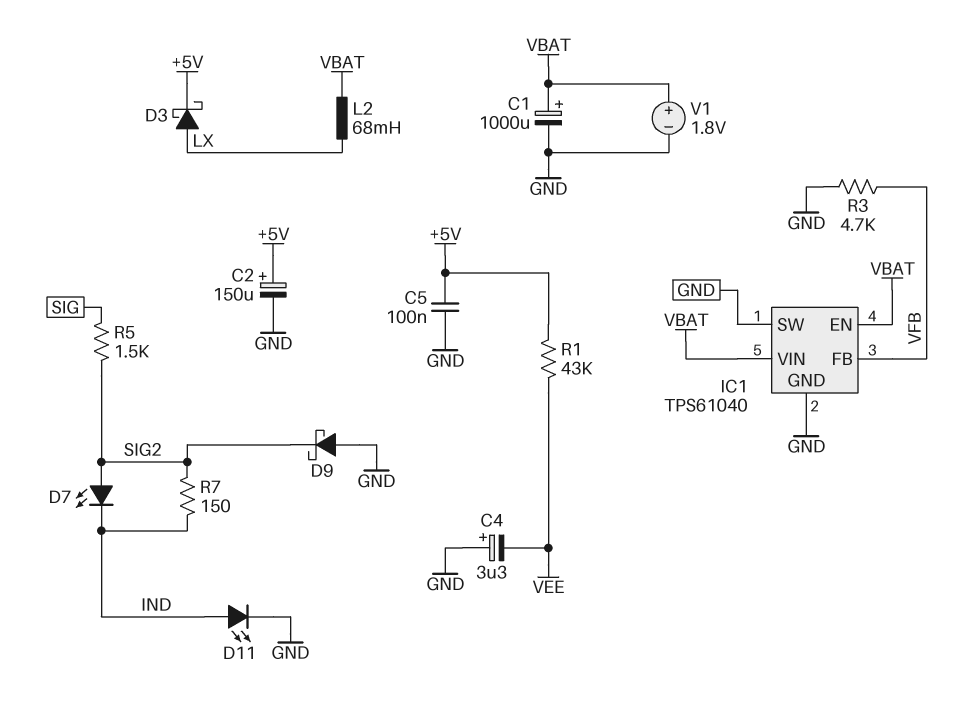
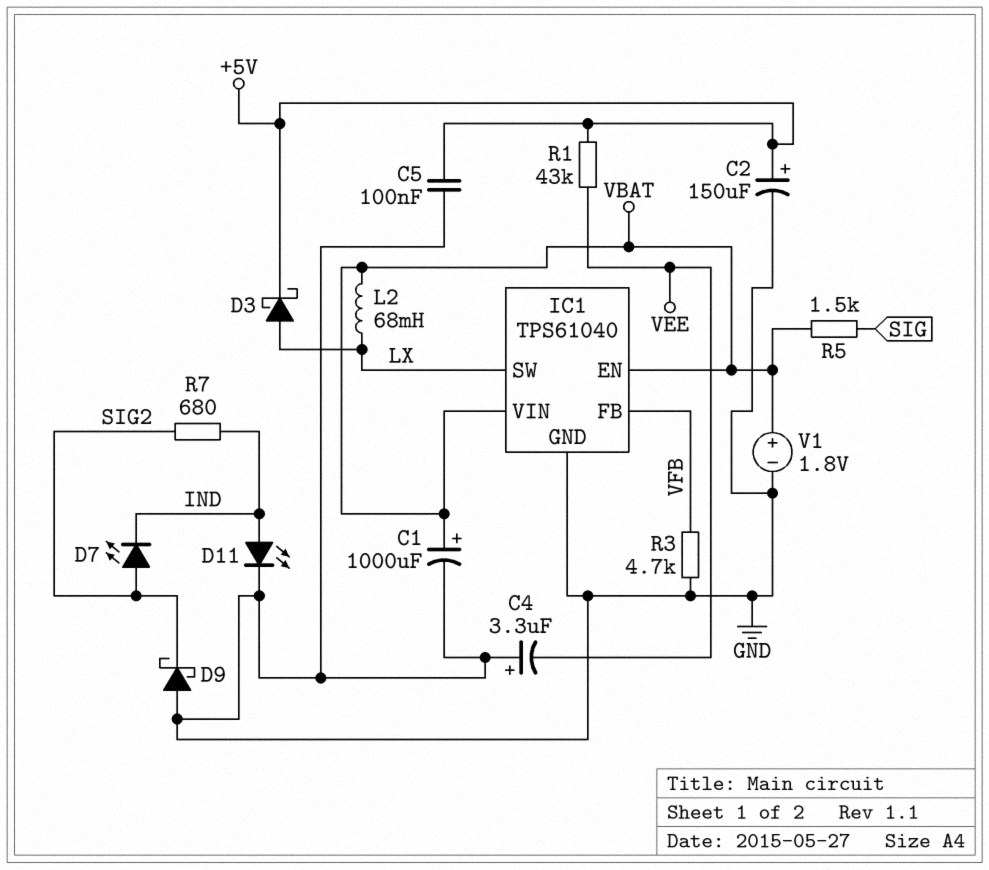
IC1 pin SW: GND -> LX
R5: 1.5k (SIG, SIG2) -> 1.5k (SIG, VBAT)
R7: 150 (IND, SIG2) -> 680 (IND, SIG2)

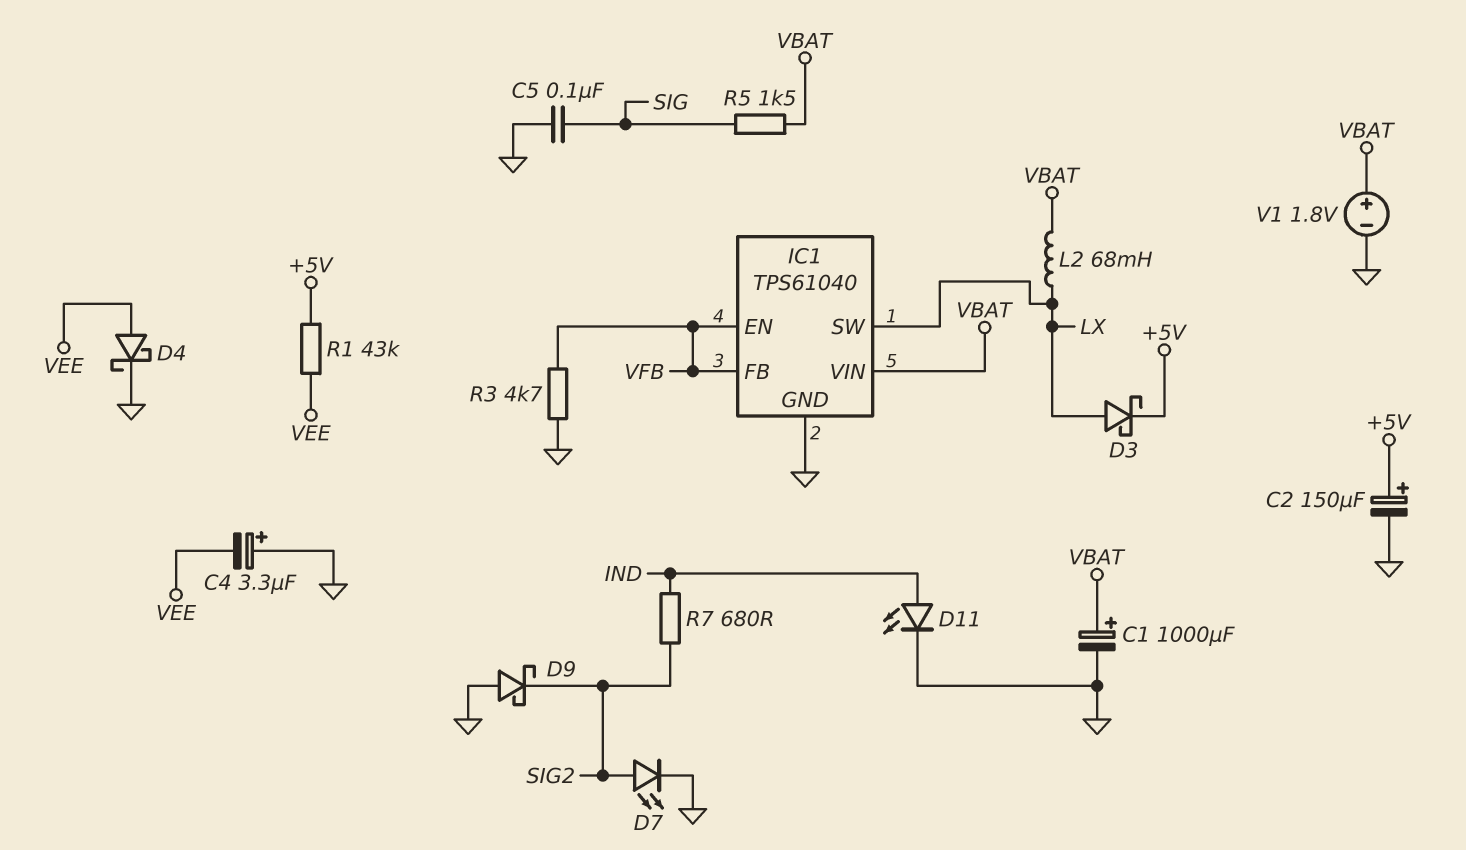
C5: 100nF (+5V, GND) -> 100nF (GND, SIG)
D4: none -> schottky (A VEE, K GND)
D7: LED (A SIG2, K IND) -> LED (A SIG2, K GND)
IC1 pin EN: VBAT -> VFB

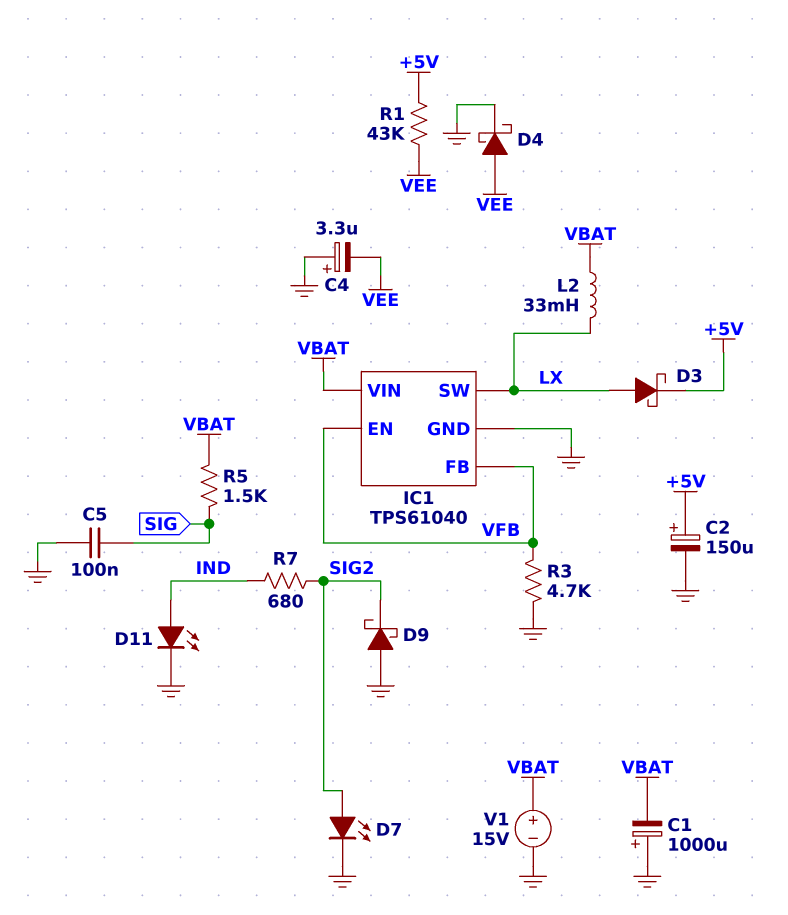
C1: 1000uF (plus VBAT, minus GND) -> 1000uF (plus GND, minus VBAT)
L2: 68mH (LX, VBAT) -> 33mH (LX, VBAT)
V1: 1.8V (plus VBAT, minus GND) -> 15V (plus VBAT, minus GND)

